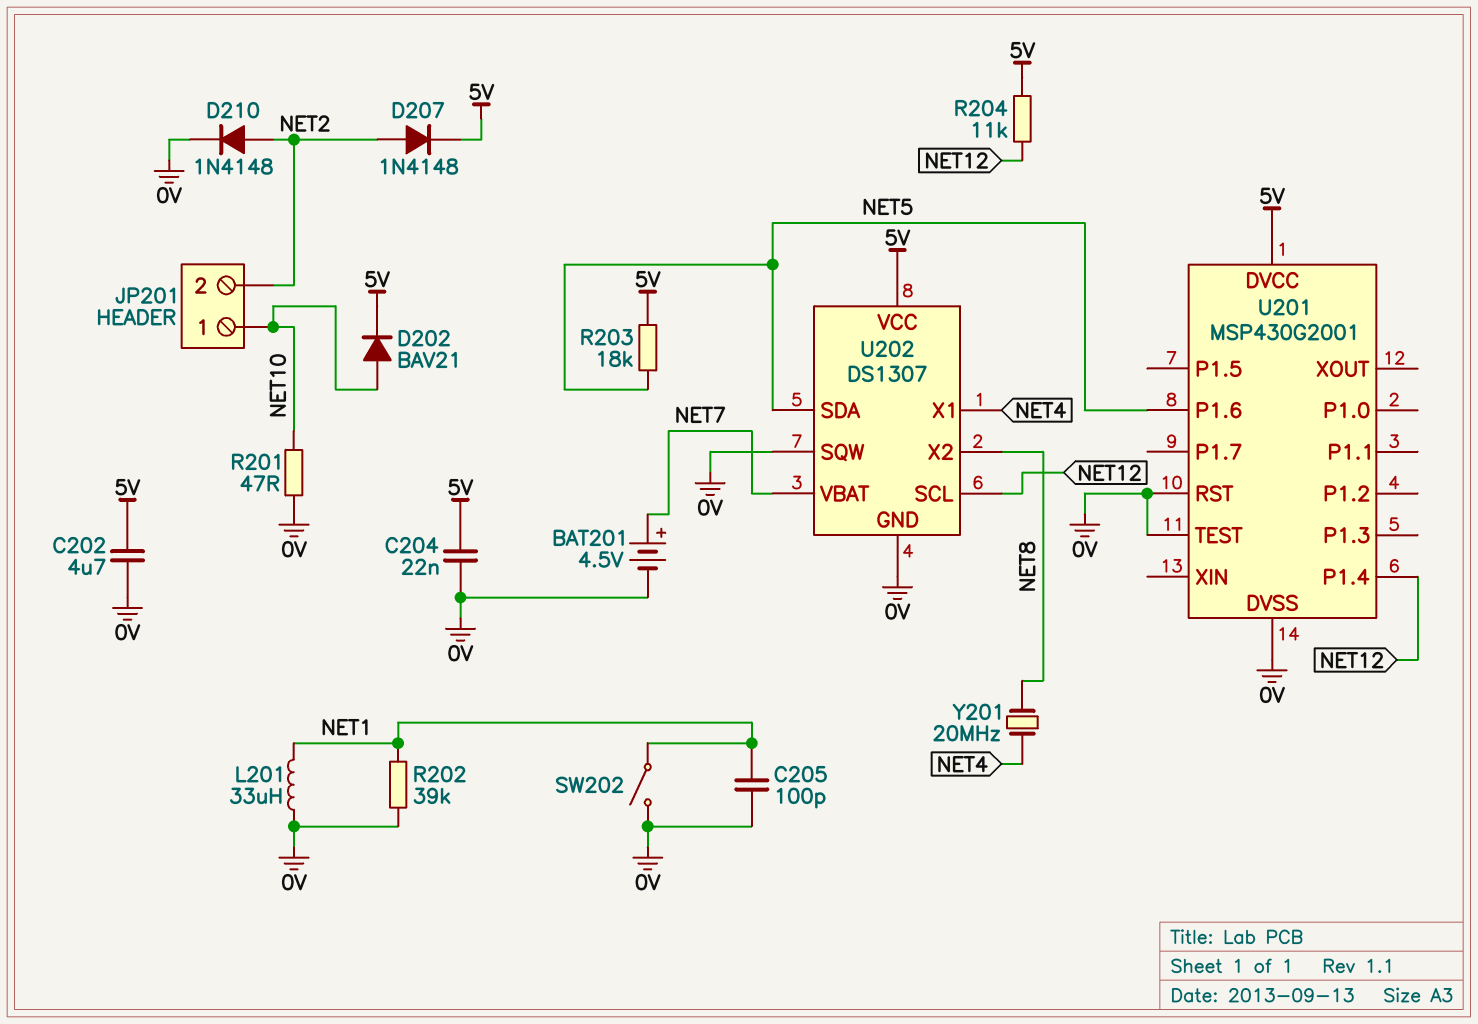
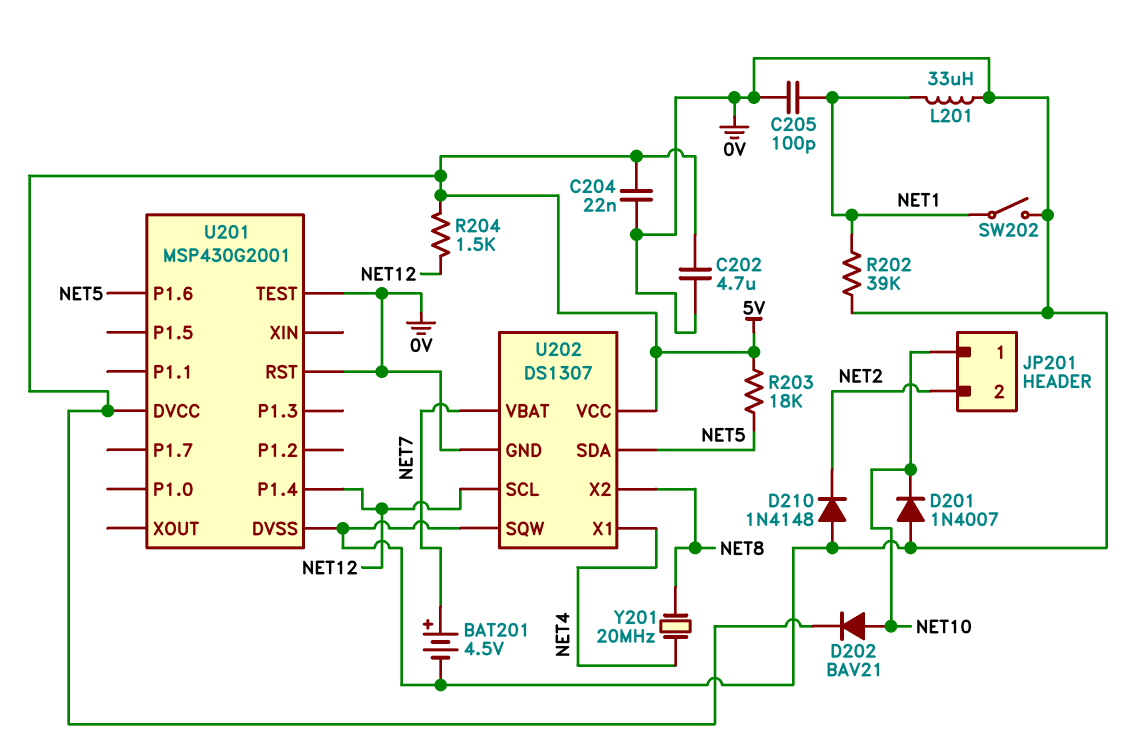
D201: none -> diode 1N4007 (A 0V, K NET10)
D207: diode 1N4148 (A NET2, K 5V) -> none
D210: diode 1N4148 (A NET2, K 0V) -> diode 1N4148 (A 0V, K NET2)
R201: 47 (0V, NET10) -> none
R204: 11k (5V, NET12) -> 1.5k (5V, NET12)

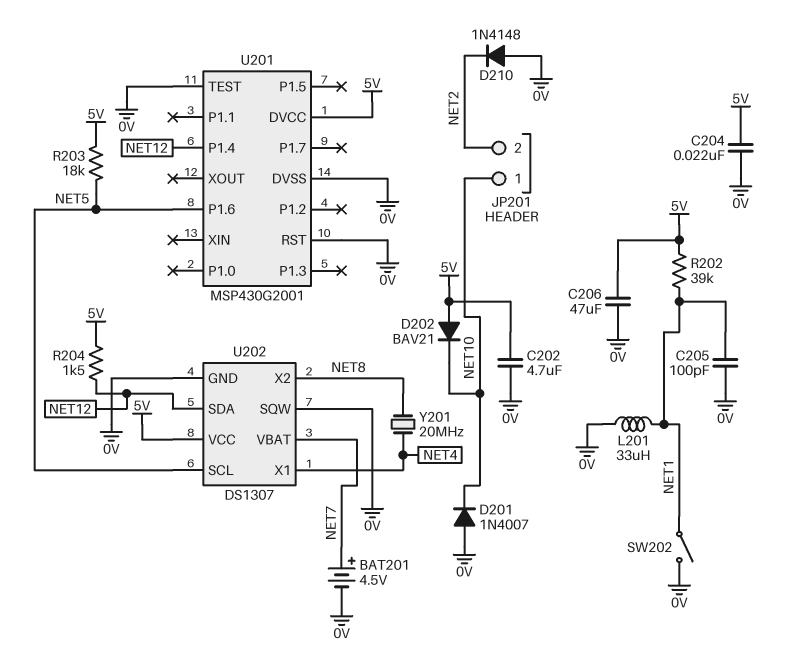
C206: none -> 47uF (0V, 5V)
D202: diode BAV21 (A NET10, K 5V) -> diode BAV21 (A 5V, K NET10)
R202: 39k (0V, NET1) -> 39k (5V, NET1)
U202 pin SCL: NET12 -> NET5
U202 pin SDA: NET5 -> NET12

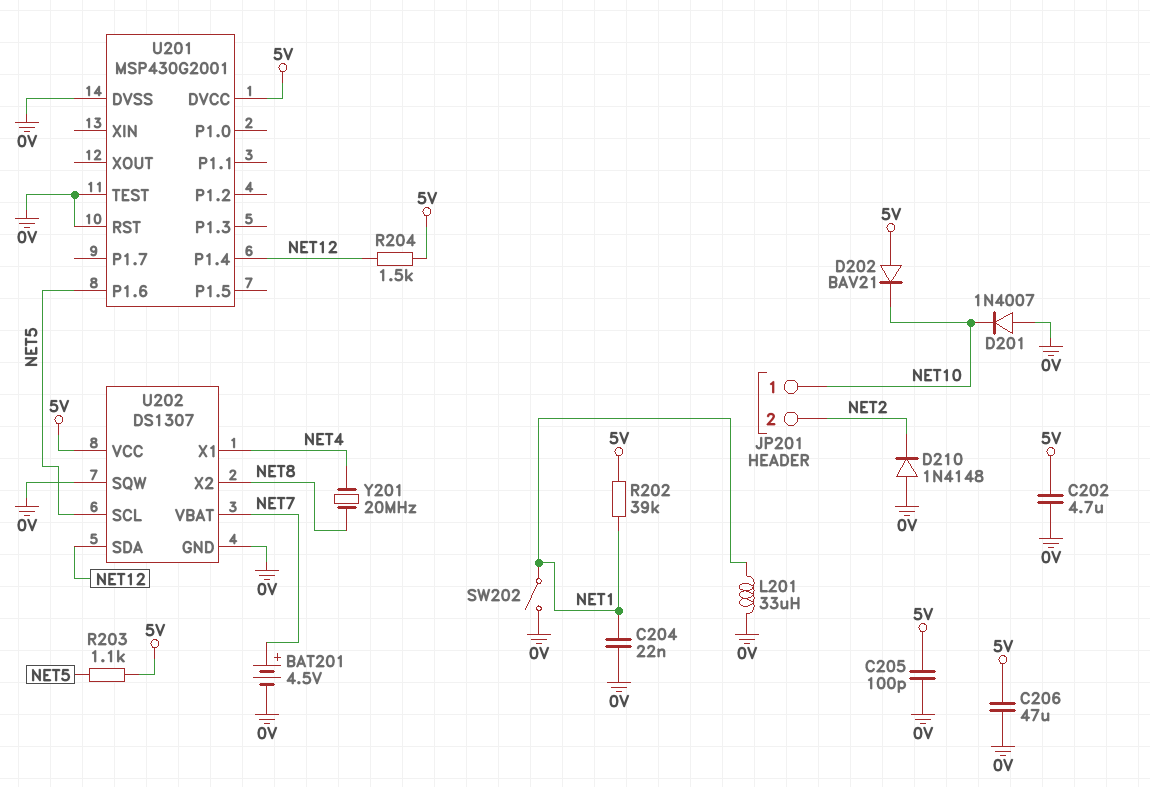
C204: 22nF (0V, 5V) -> 22nF (0V, NET1)
C205: 100pF (0V, NET1) -> 100pF (0V, 5V)
R203: 18k (5V, NET5) -> 1.1k (5V, NET5)

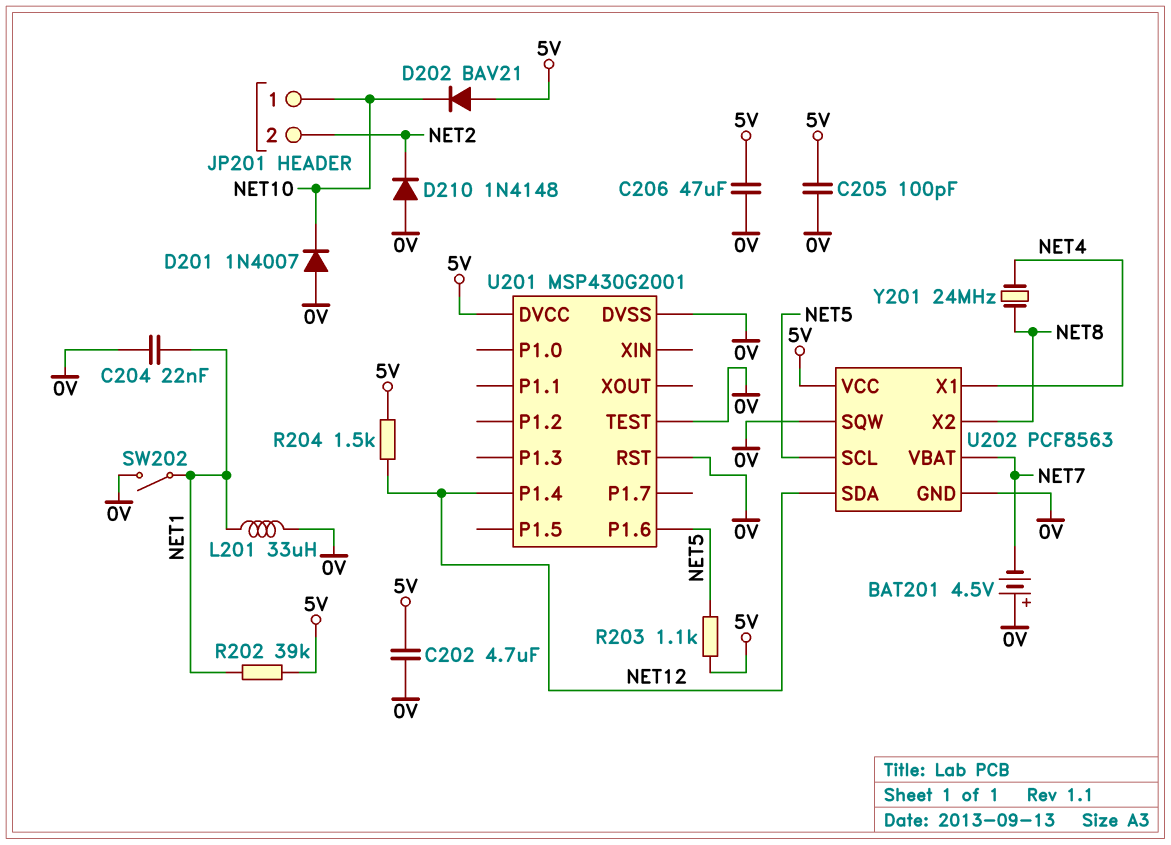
BAT201: 4.5V (plus NET7, minus 0V) -> 4.5V (plus 0V, minus NET7)
U202: DS1307 -> PCF8563
Y201: 20MHz (NET4, NET8) -> 24MHz (NET4, NET8)

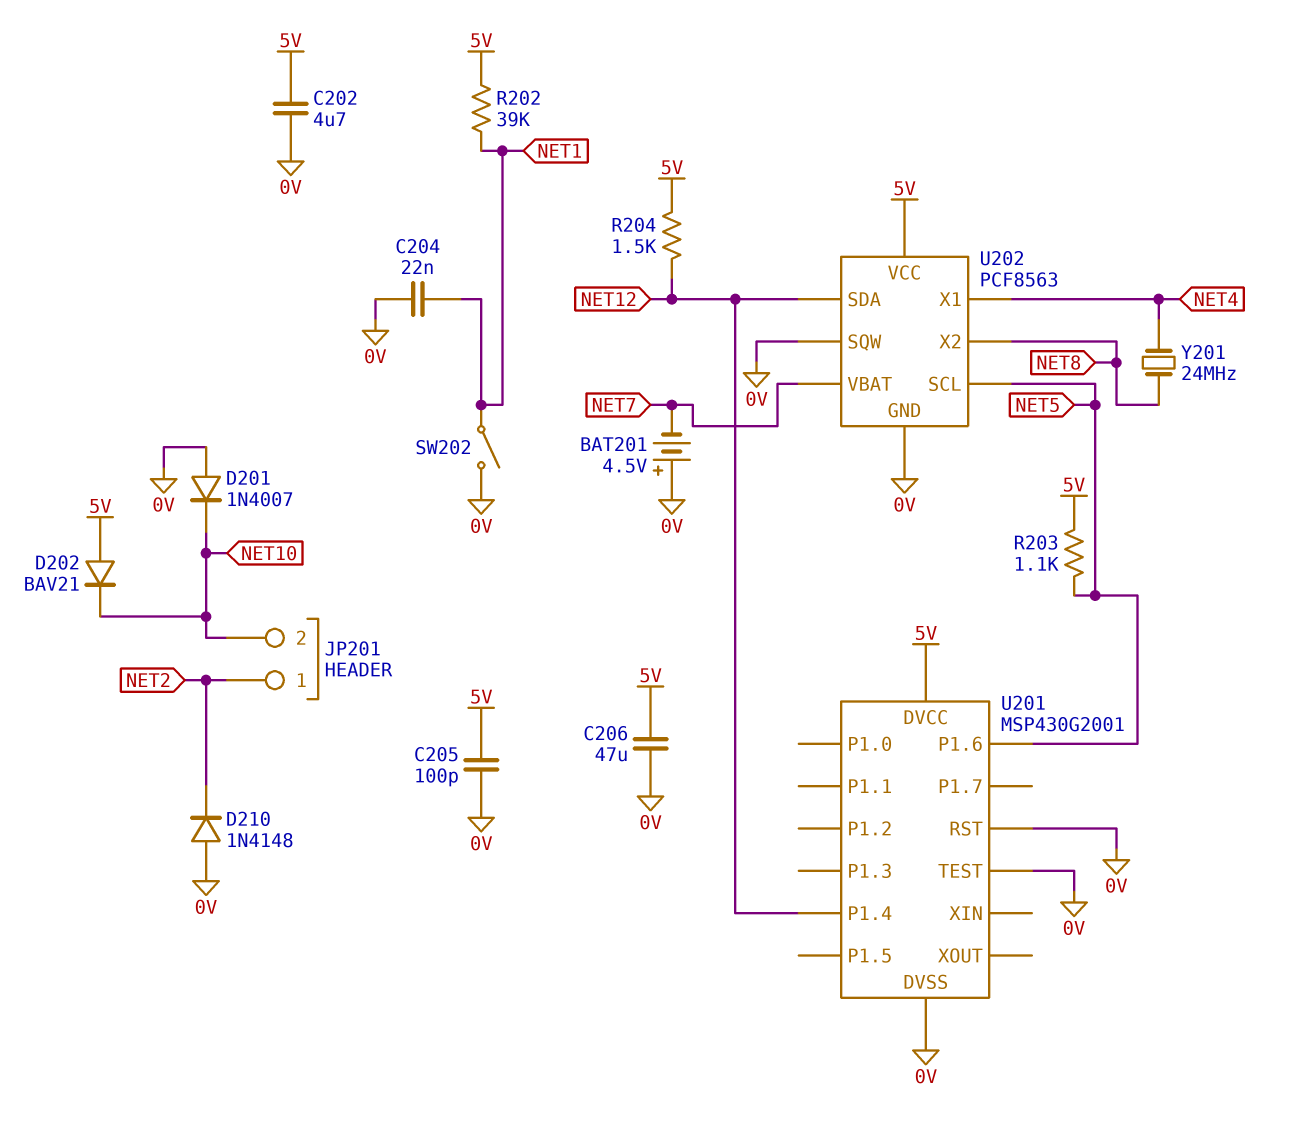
JP201 pin 1: NET10 -> NET2
JP201 pin 2: NET2 -> NET10
L201: 33uH (0V, NET1) -> none

